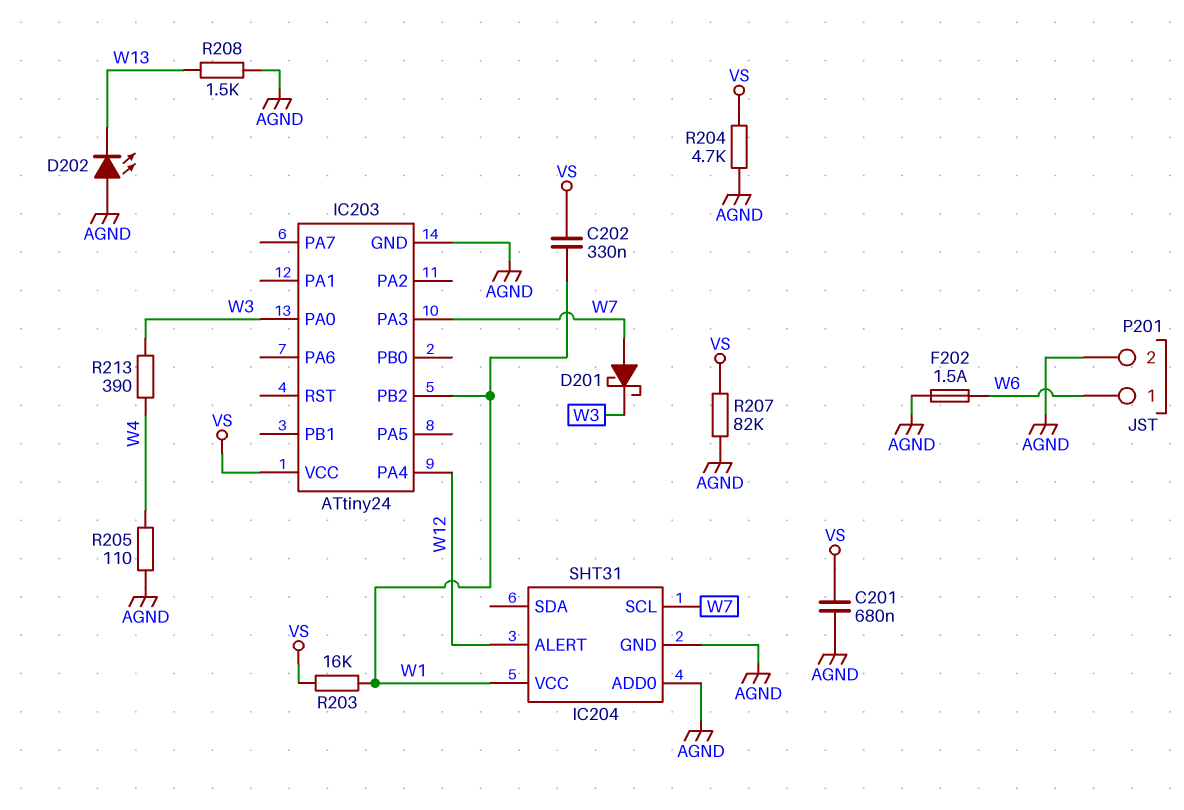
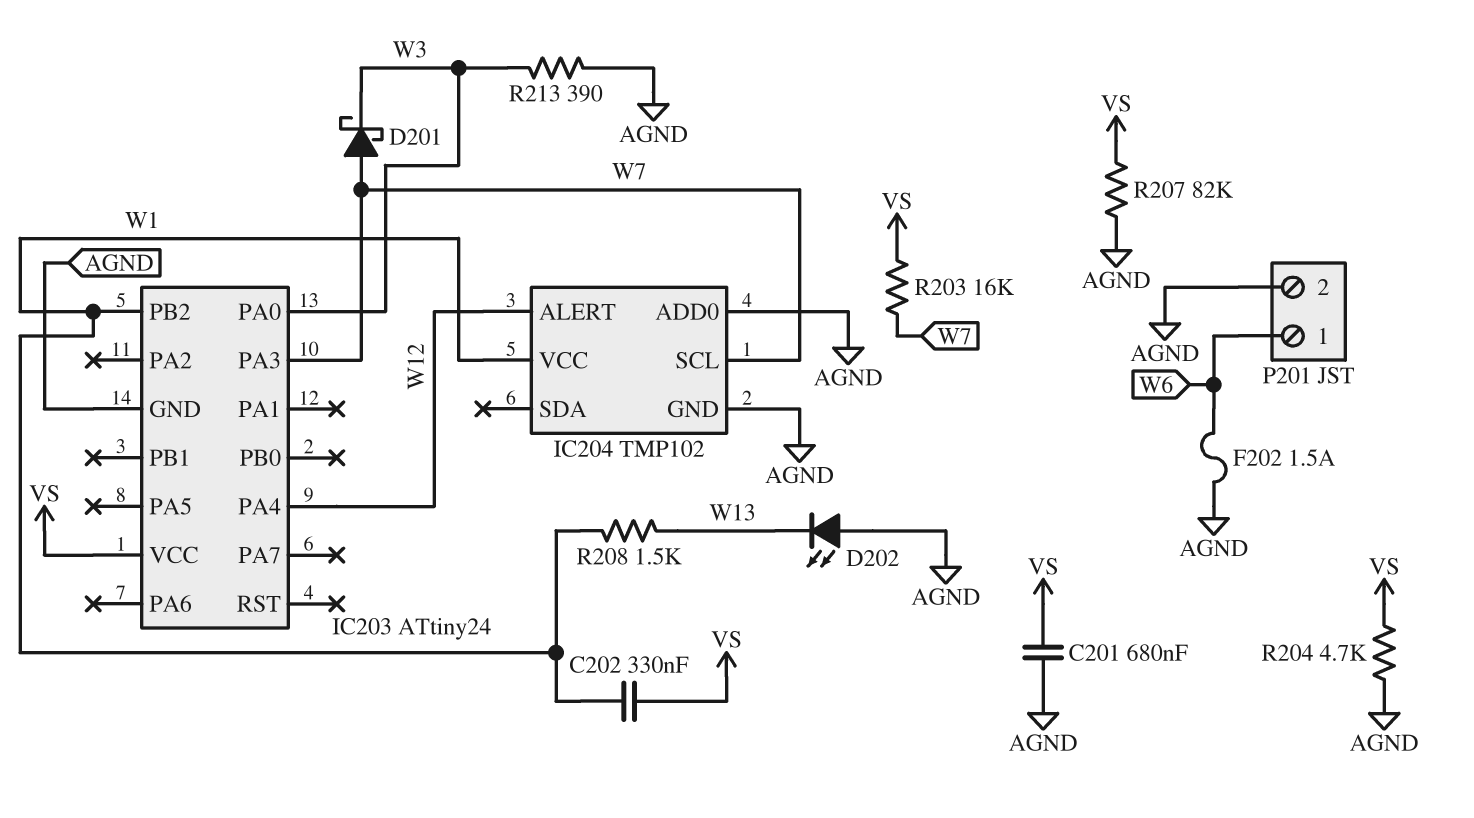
IC204: SHT31 -> TMP102
R203: 16k (VS, W1) -> 16k (VS, W7)
R205: 110 (AGND, W4) -> none
R208: 1.5k (AGND, W13) -> 1.5k (W1, W13)
R213: 390 (W3, W4) -> 390 (AGND, W3)

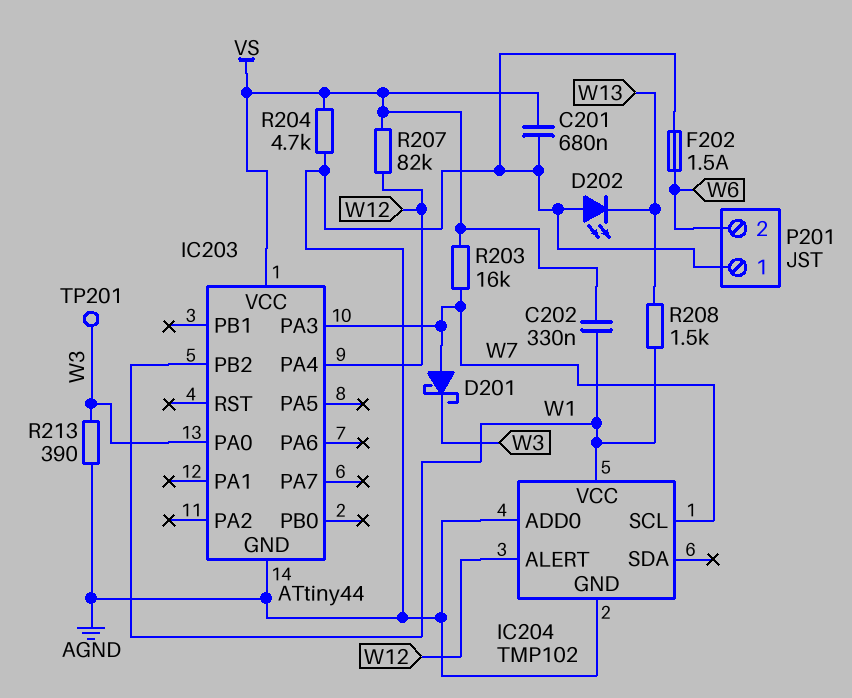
IC203: ATtiny24 -> ATtiny44
P201 pin 1: W6 -> AGND
P201 pin 2: AGND -> W6
R207: 82k (AGND, VS) -> 82k (VS, W12)
TP201: none -> test point (W3)

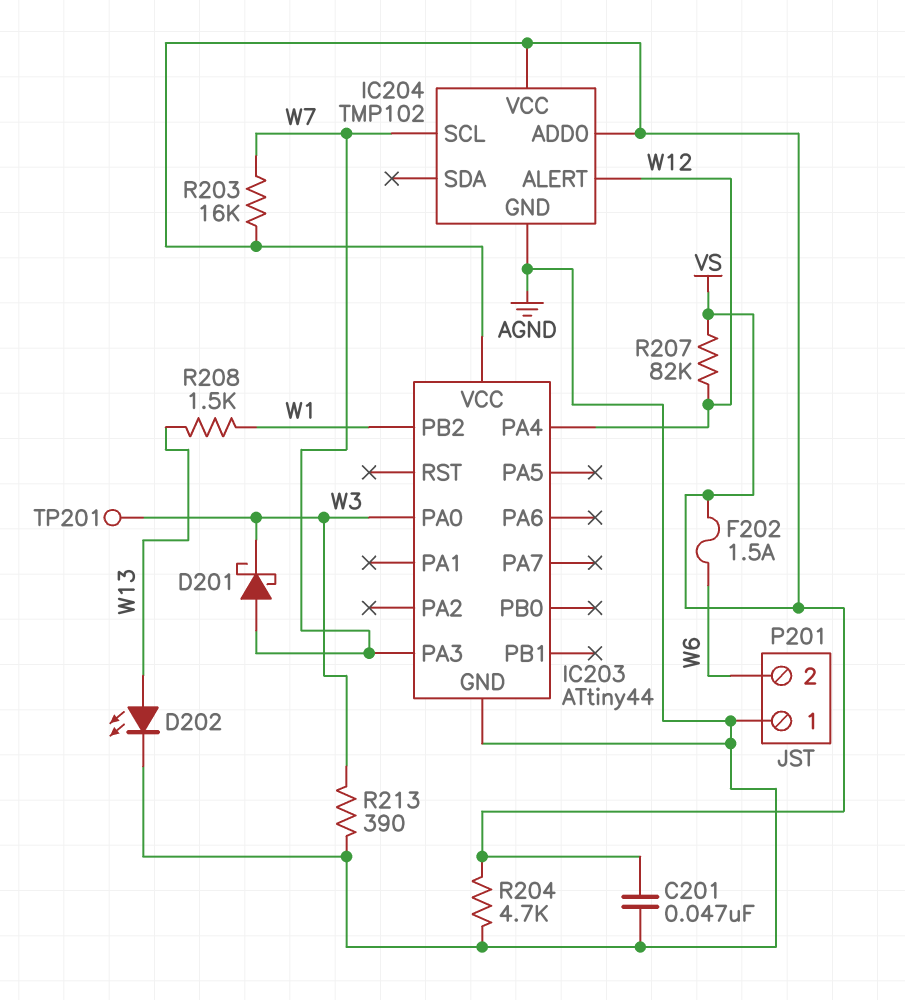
C201: 680nF (AGND, VS) -> 47nF (AGND, VS)
C202: 330nF (VS, W1) -> none
D202: LED (A AGND, K W13) -> LED (A W13, K AGND)
F202: 1.5A (AGND, W6) -> 1.5A (VS, W6)
IC204 pin ADD0: AGND -> VS
IC204 pin VCC: W1 -> VS

